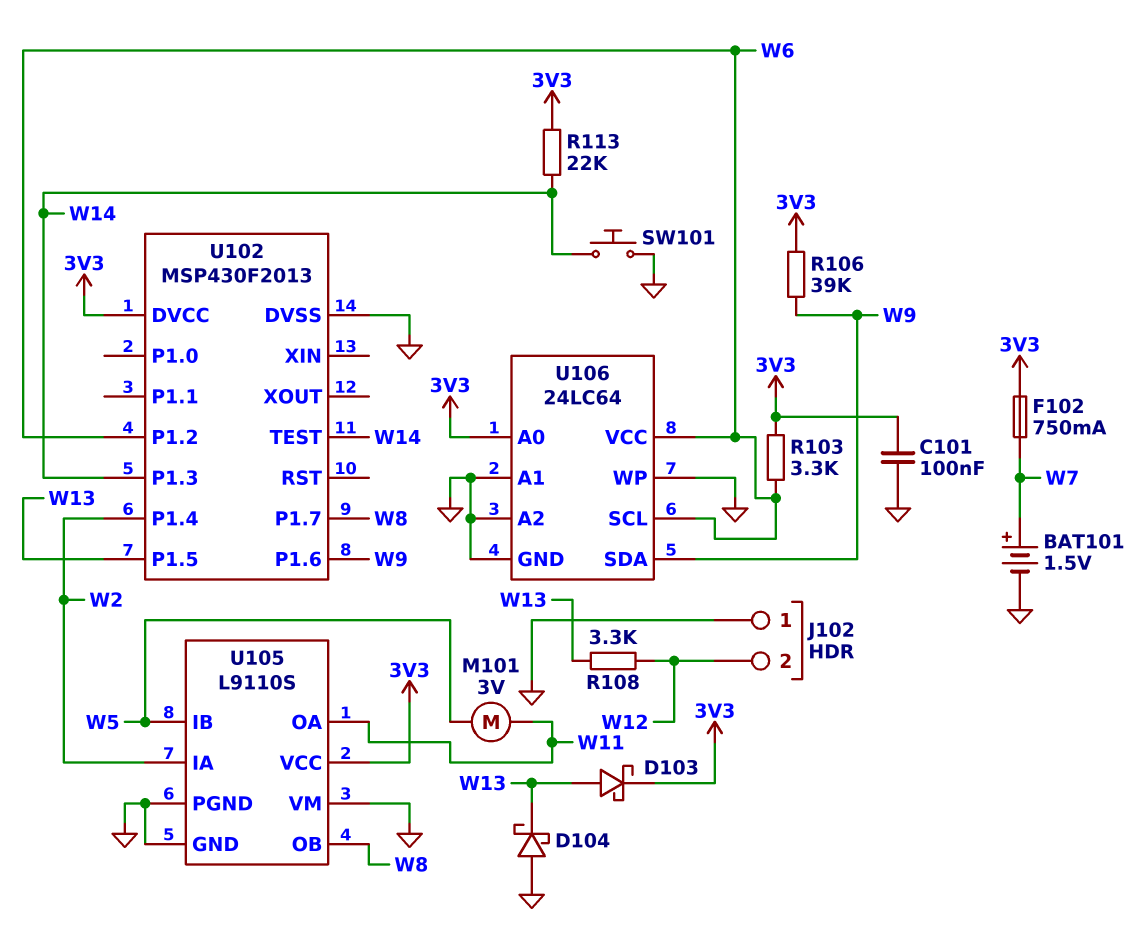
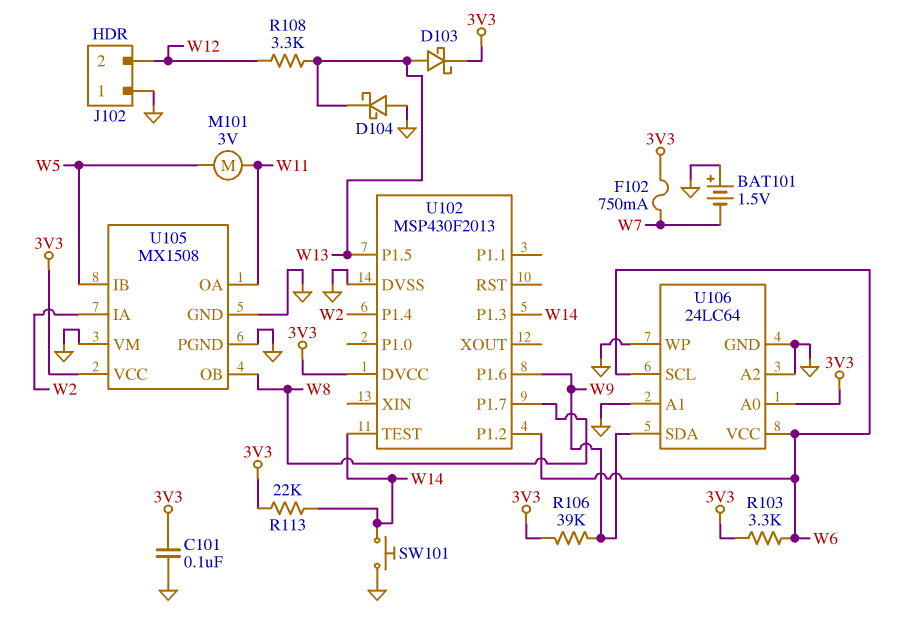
BAT101: 1.5V (plus W7, minus GND) -> 1.5V (plus GND, minus W7)
U105: L9110S -> MX1508

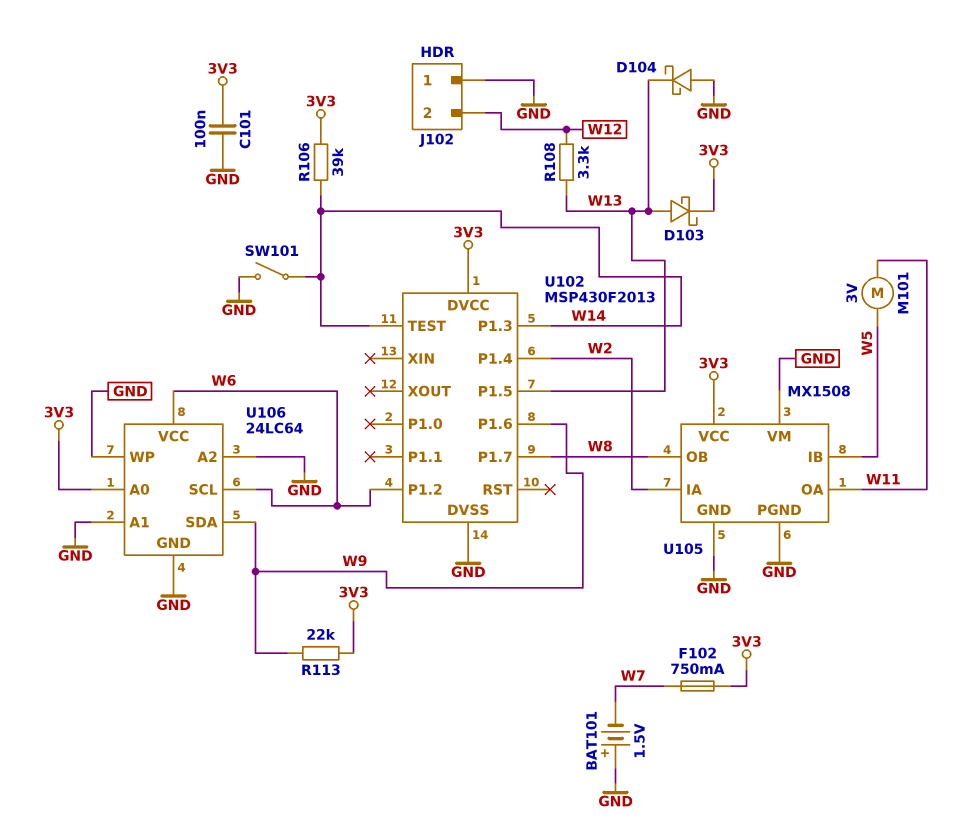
R103: 3.3k (3V3, W6) -> none
R106: 39k (3V3, W9) -> 39k (3V3, W14)
R113: 22k (3V3, W14) -> 22k (3V3, W9)
SW101: button (GND, W14) -> switch (GND, W14)

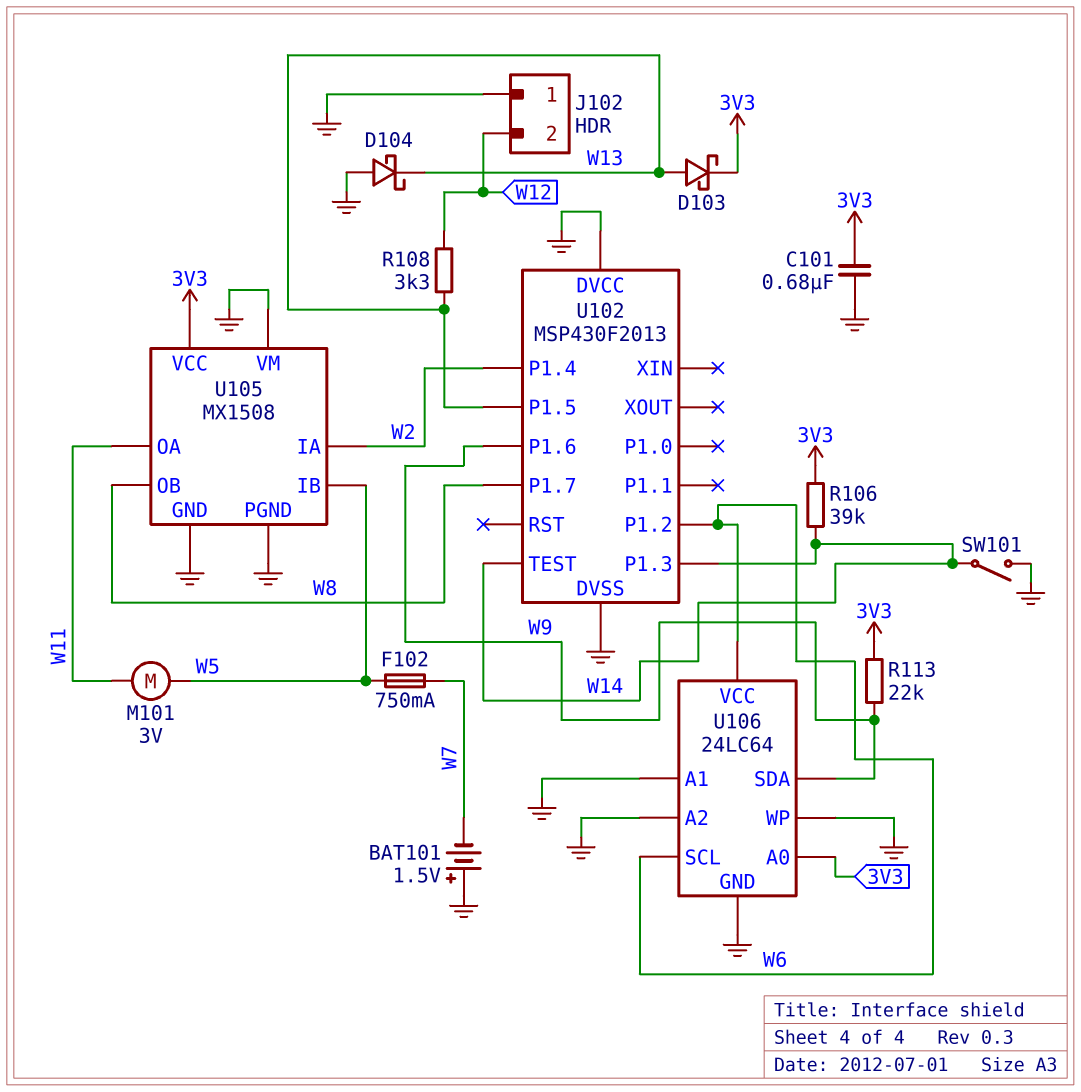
C101: 100nF (3V3, GND) -> 680nF (3V3, GND)
F102: 750mA (3V3, W7) -> 750mA (W5, W7)
U102 pin DVCC: 3V3 -> GND

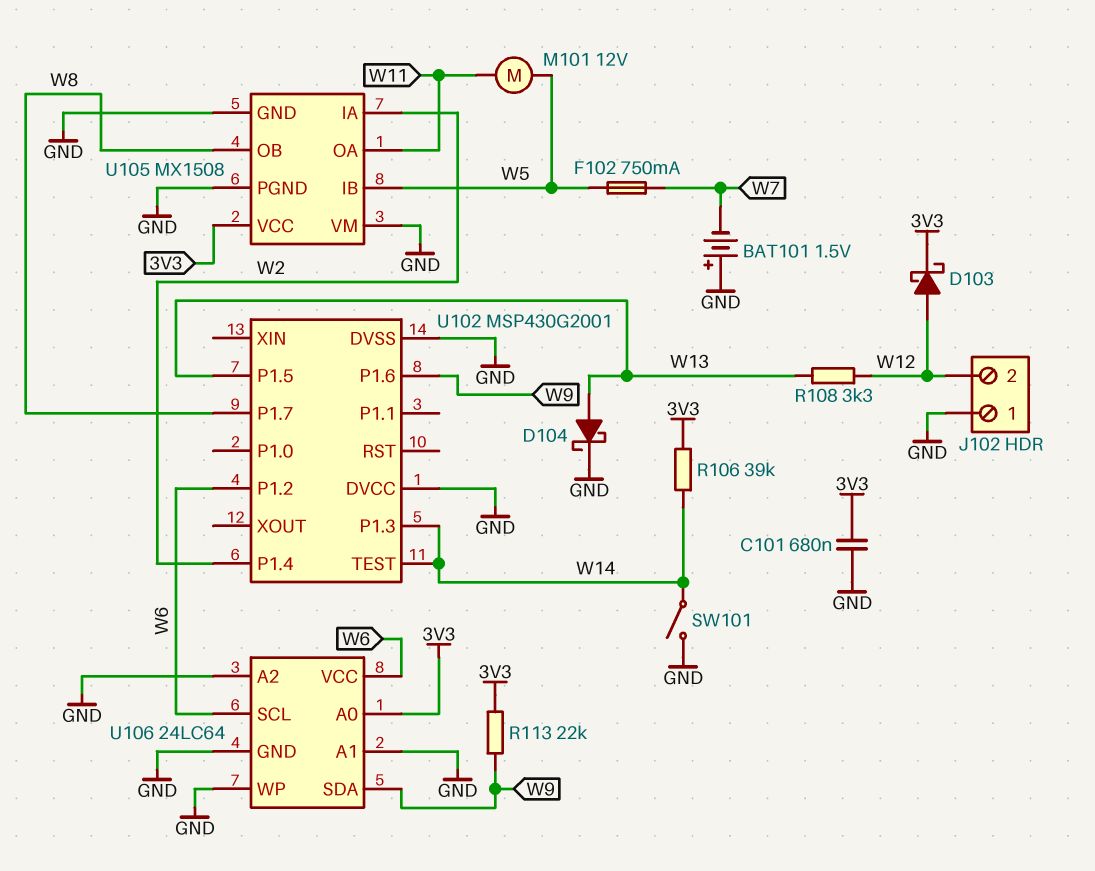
D103: schottky (A W13, K 3V3) -> schottky (A W12, K 3V3)
D104: schottky (A GND, K W13) -> schottky (A W13, K GND)
M101: motor 3V (W5, W11) -> motor 12V (W5, W11)
U102: MSP430F2013 -> MSP430G2001

